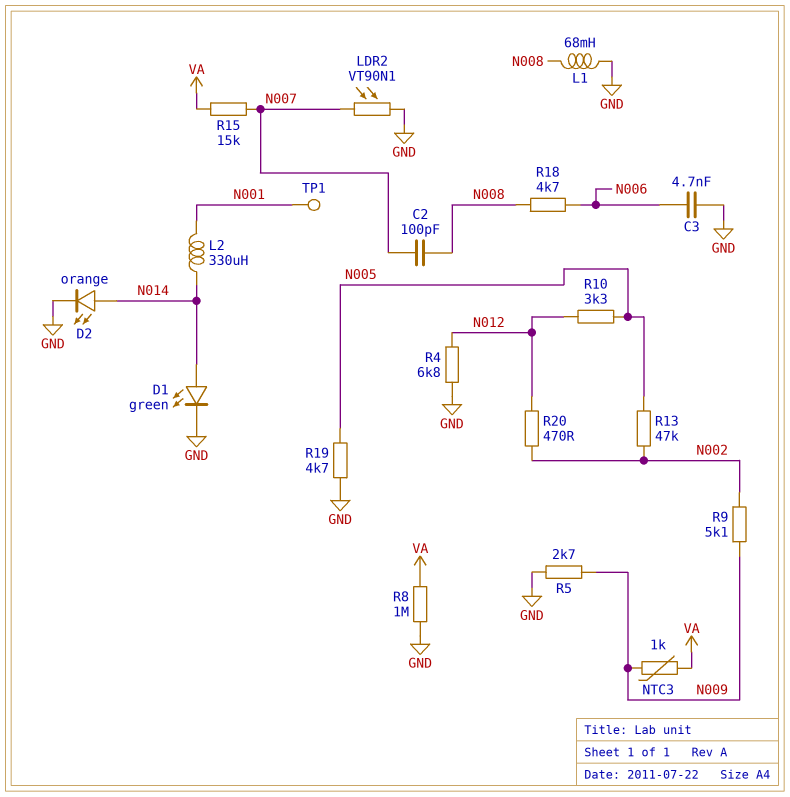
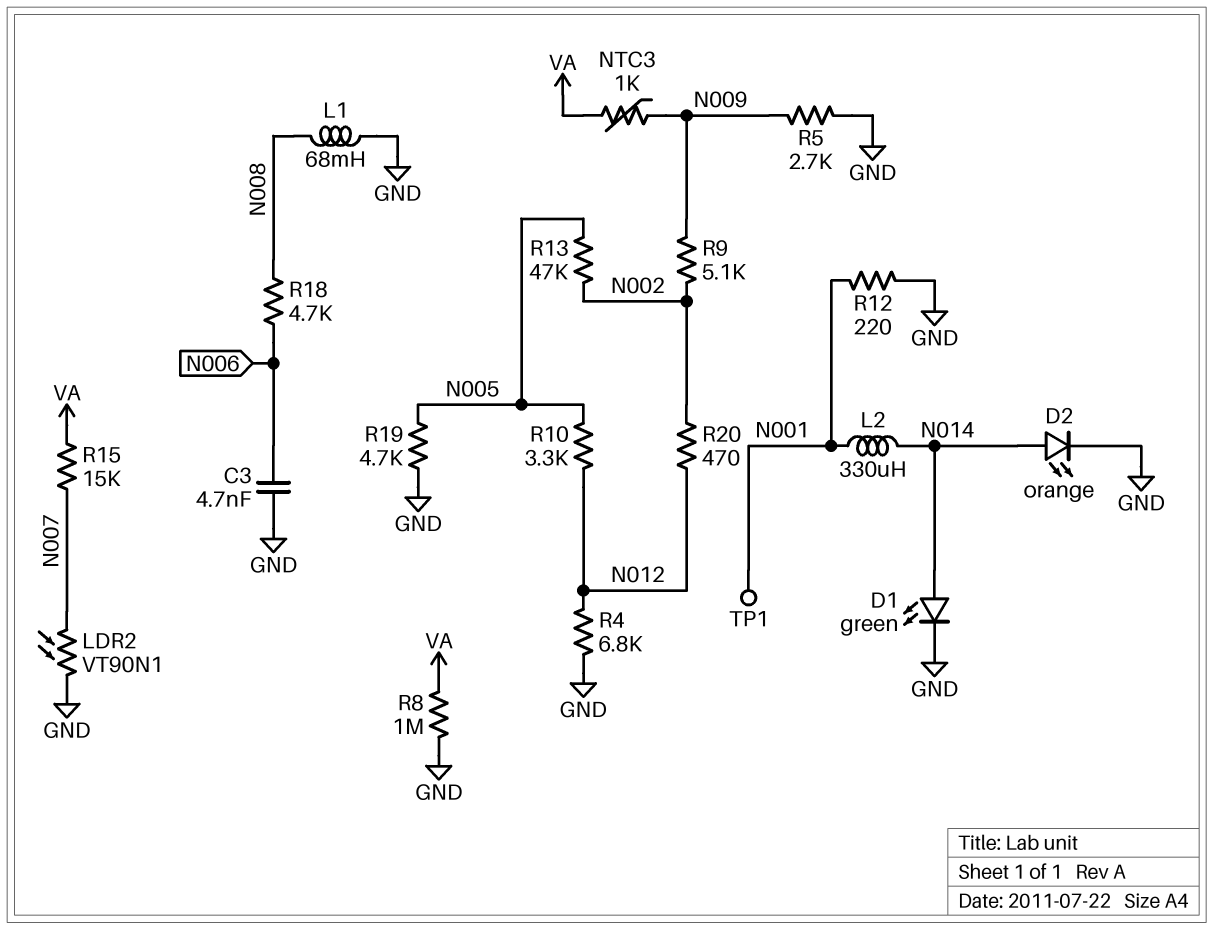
C2: 100pF (N007, N008) -> none
R12: none -> 220 (GND, N001)

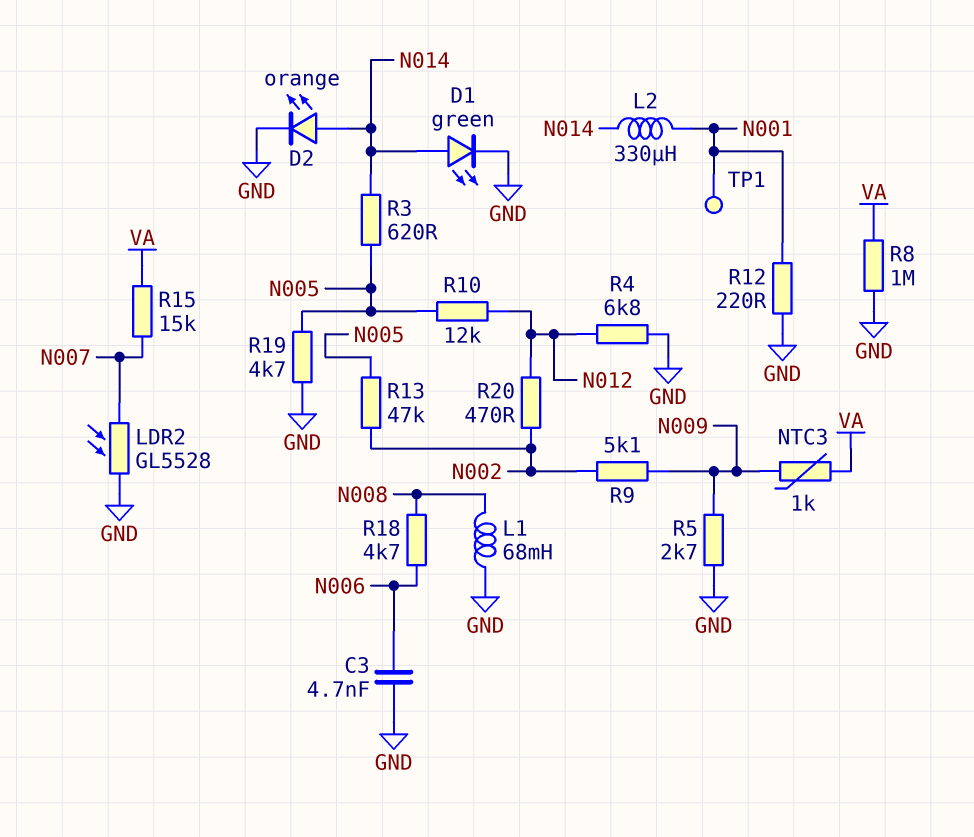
LDR2: VT90N1 (GND, N007) -> GL5528 (GND, N007)
R3: none -> 620 (N005, N014)
R10: 3.3k (N005, N012) -> 12k (N005, N012)

